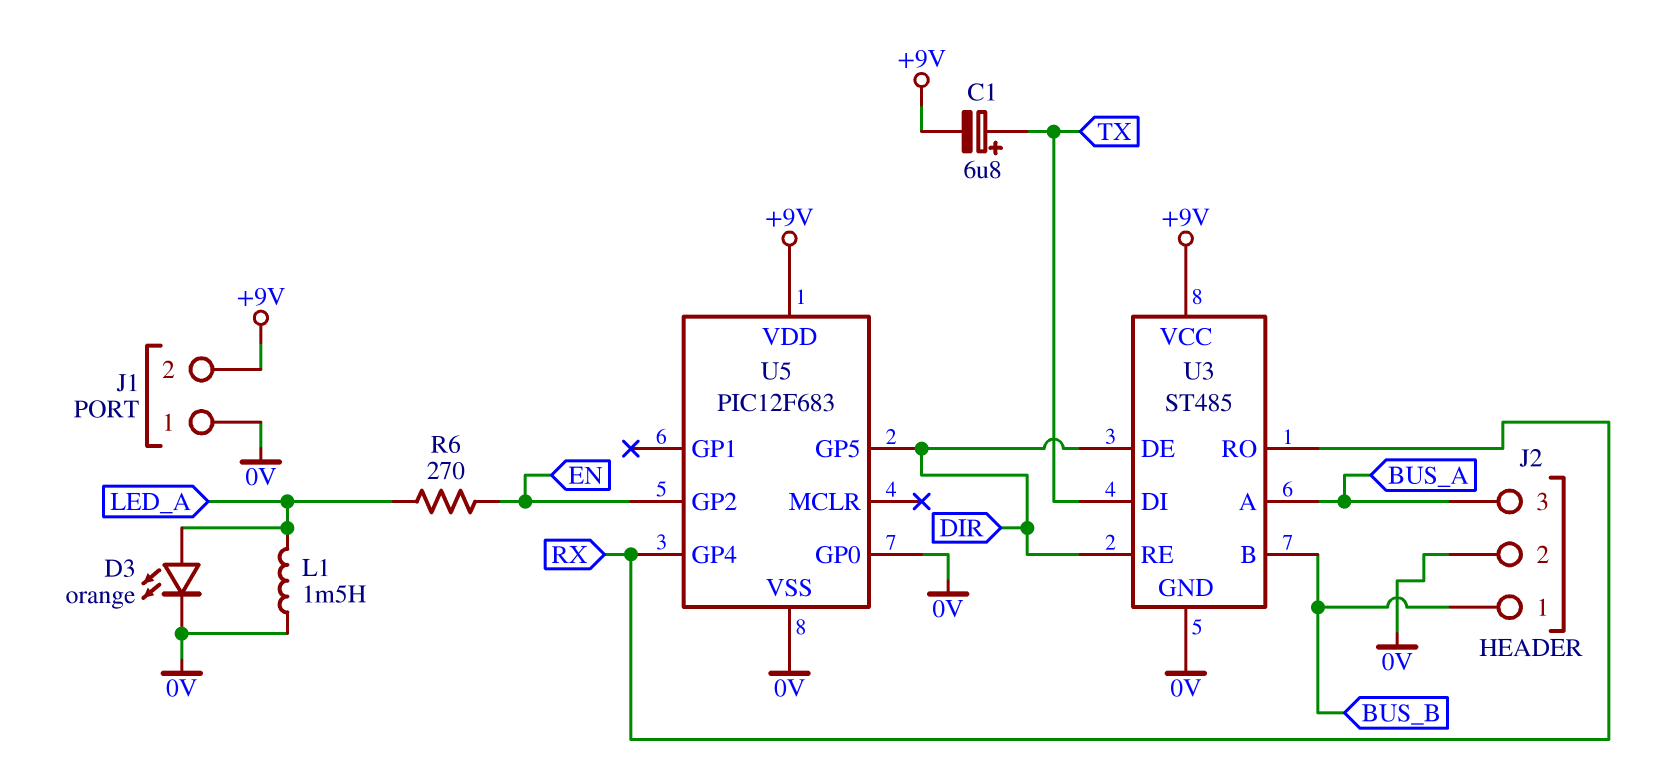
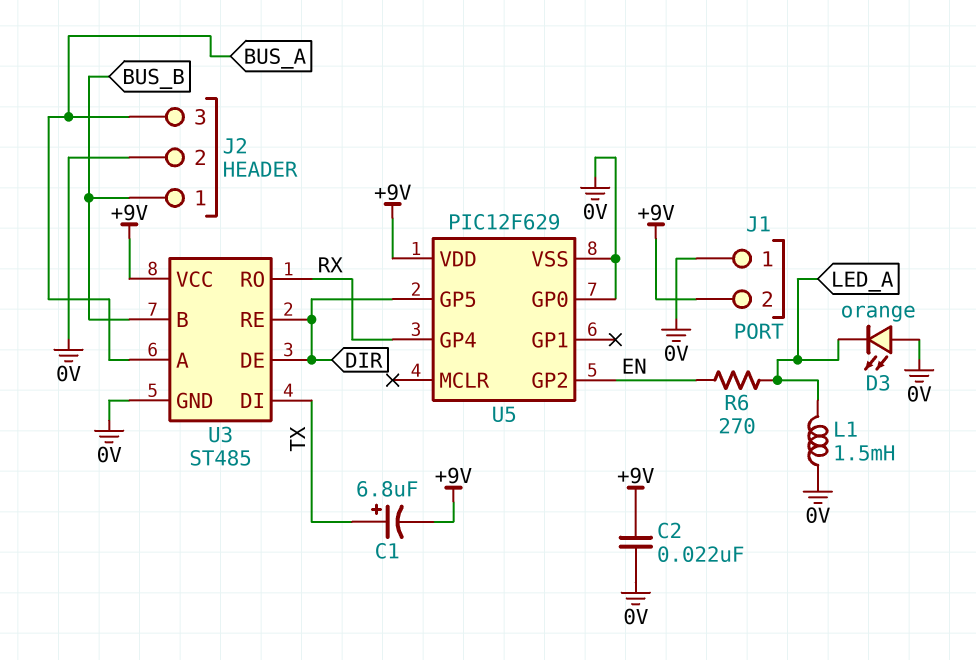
C2: none -> 22nF (+9V, 0V)
D3: LED orange (A LED_A, K 0V) -> LED orange (A 0V, K LED_A)
U5: PIC12F683 -> PIC12F629

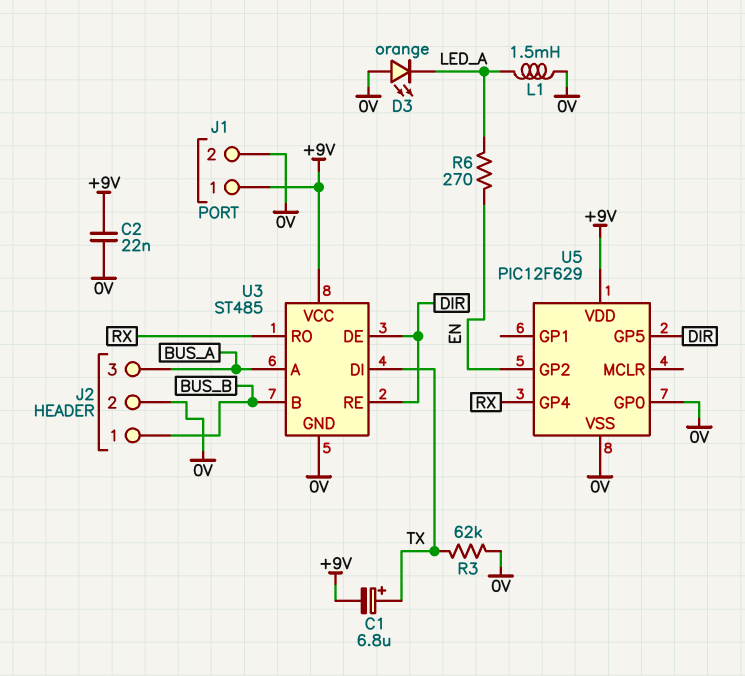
J1 pin 1: 0V -> +9V
J1 pin 2: +9V -> 0V
R3: none -> 62k (0V, TX)

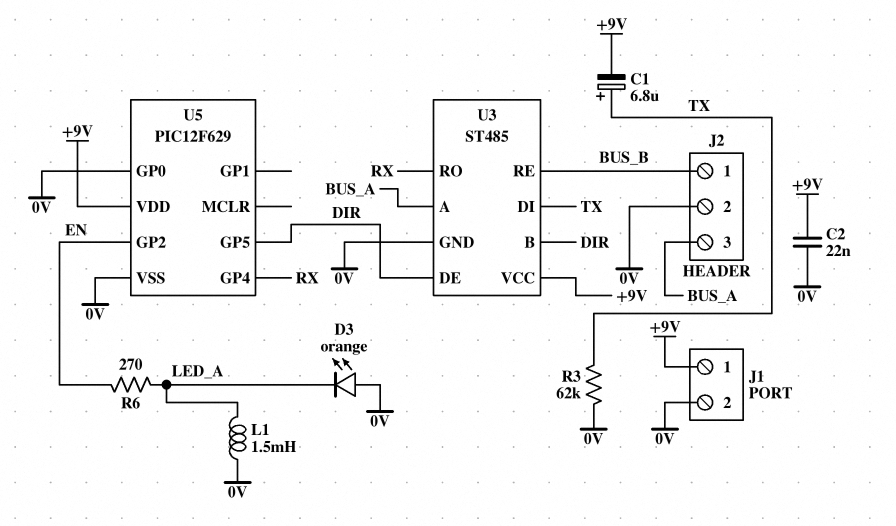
U3 pin B: BUS_B -> DIR
U3 pin RE: DIR -> BUS_B

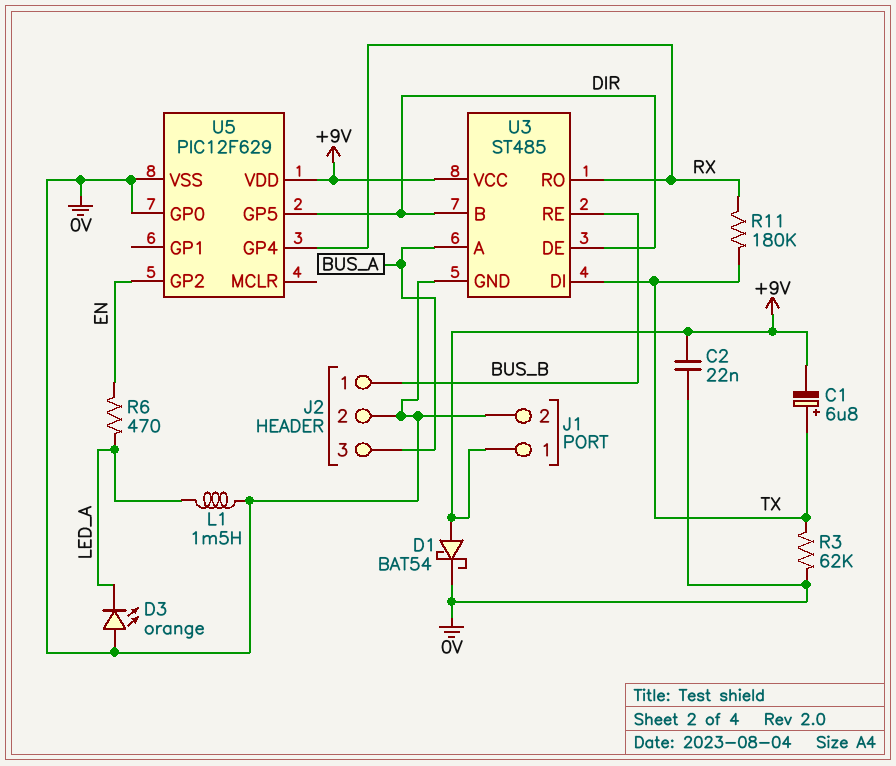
D1: none -> schottky BAT54 (A +9V, K 0V)
R6: 270 (EN, LED_A) -> 470 (EN, LED_A)
R11: none -> 180k (RX, TX)

